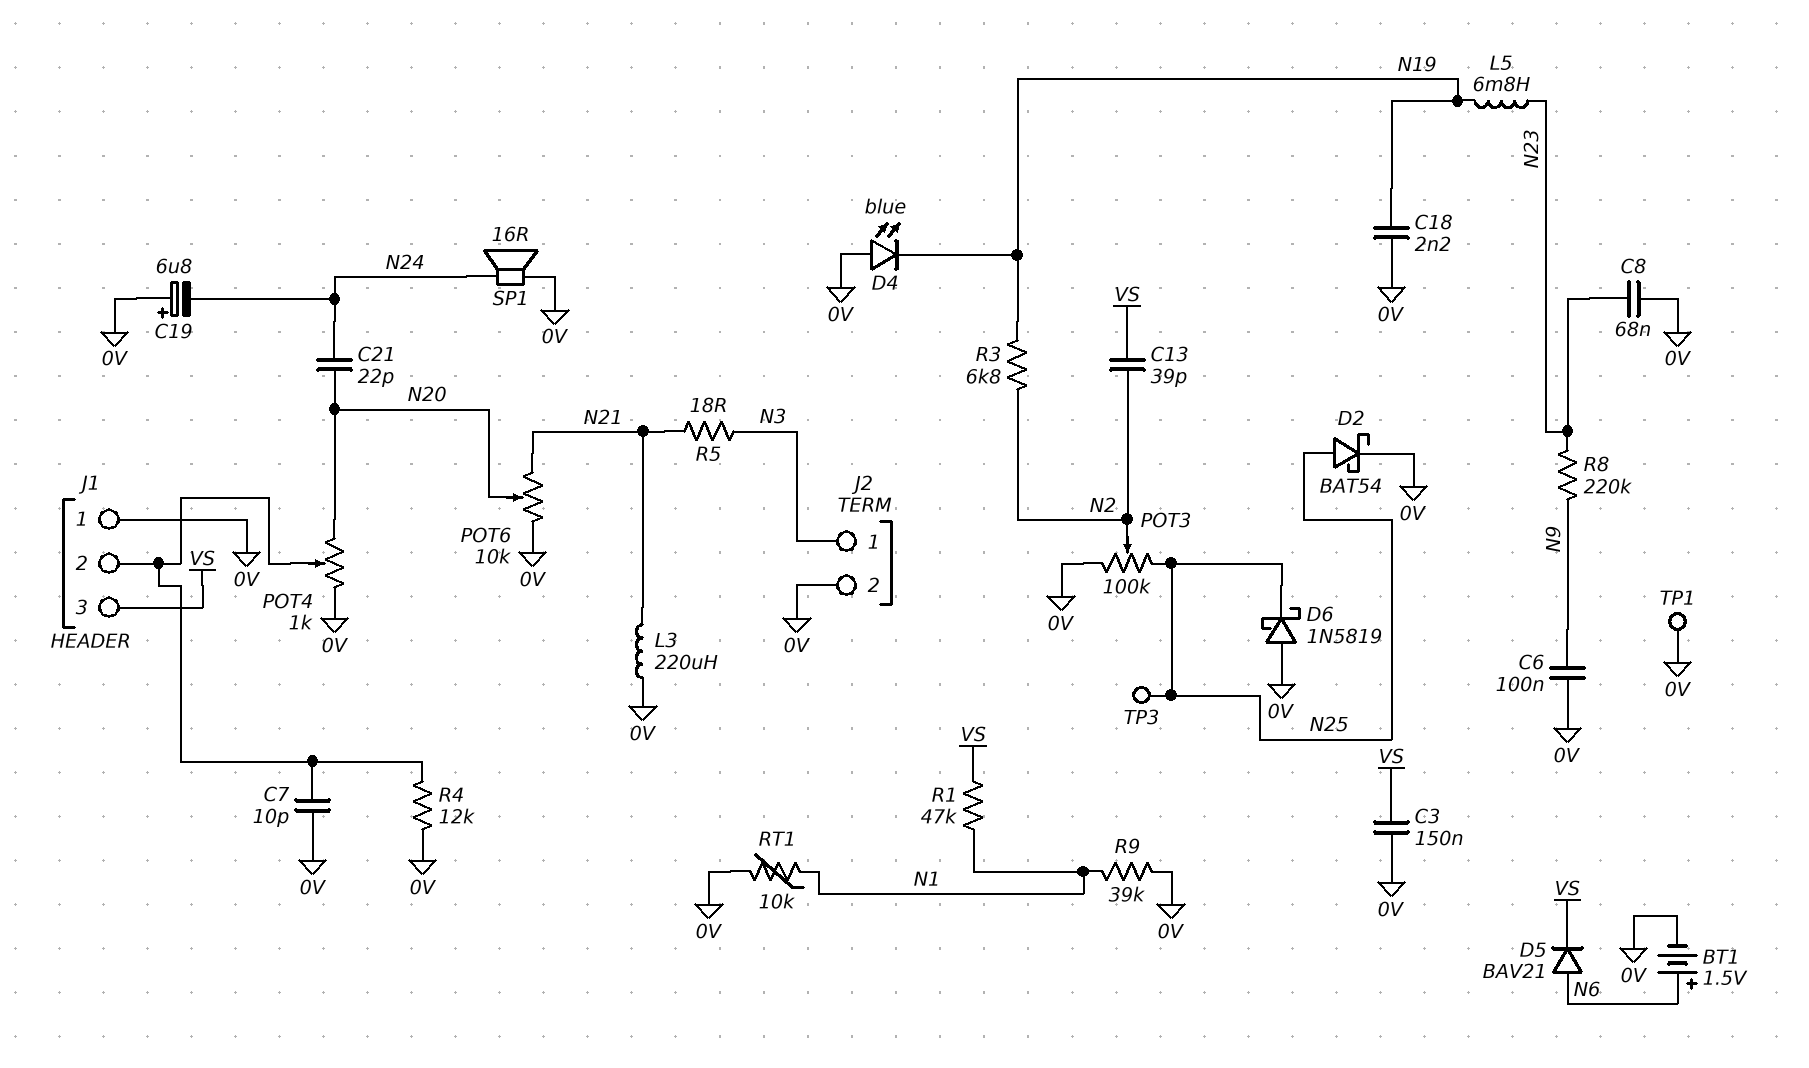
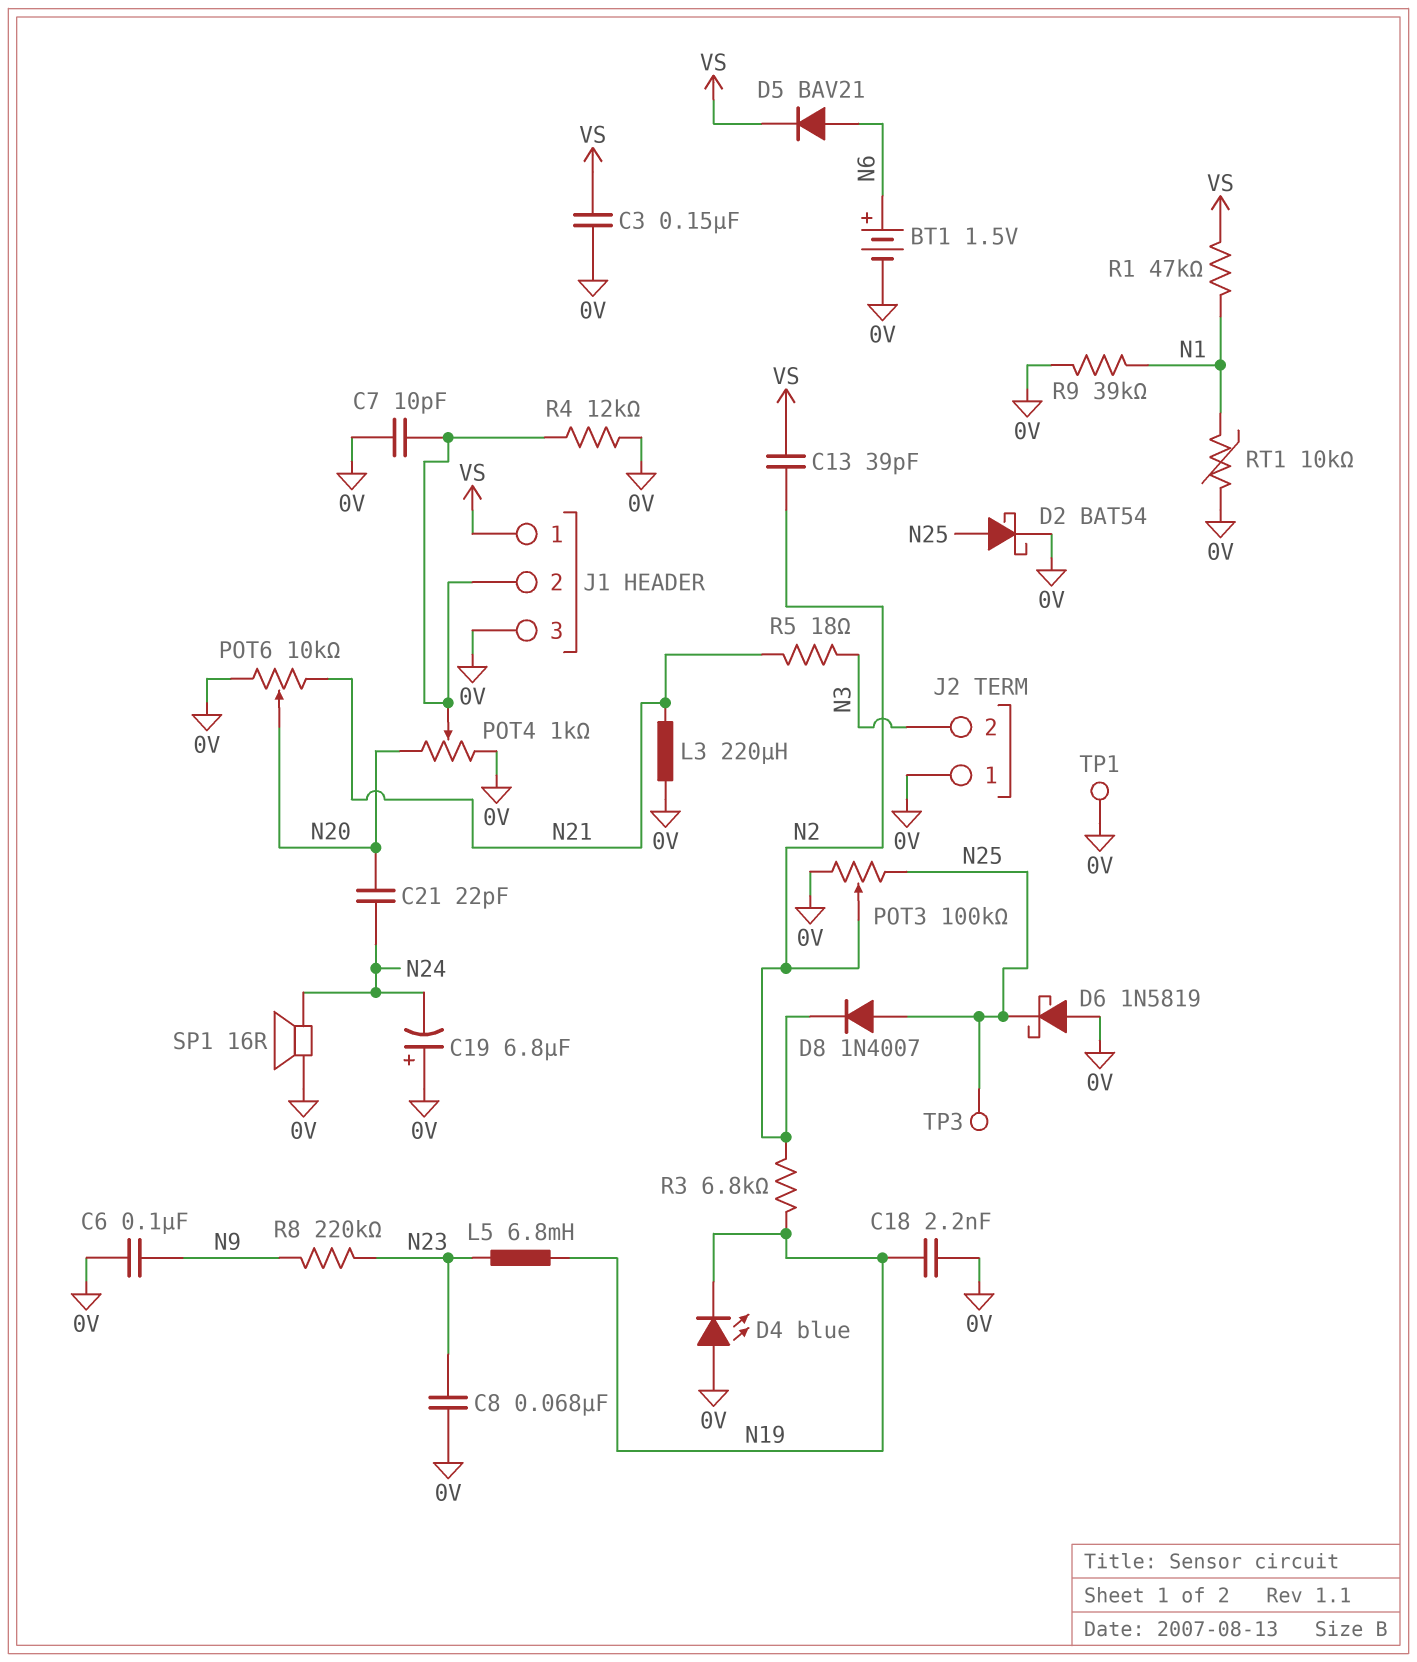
D8: none -> diode 1N4007 (A N25, K N2)
J1 pin 1: 0V -> VS
J1 pin 3: VS -> 0V
J2 pin 1: N3 -> 0V
J2 pin 2: 0V -> N3

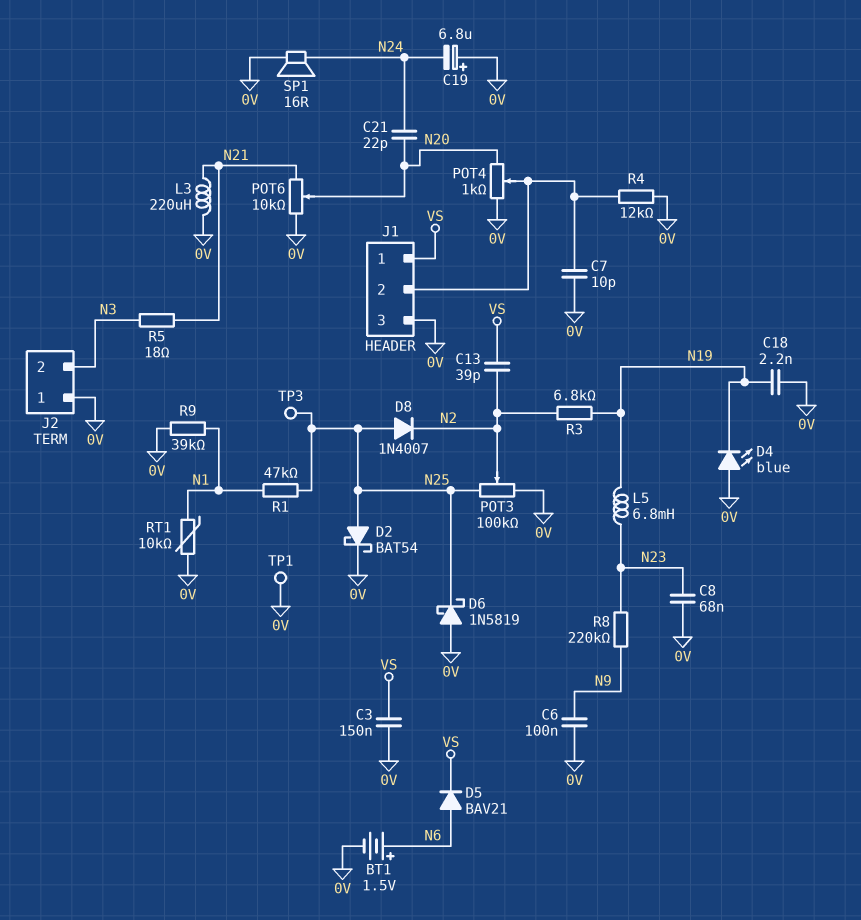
R1: 47k (N1, VS) -> 47k (N1, N25)

